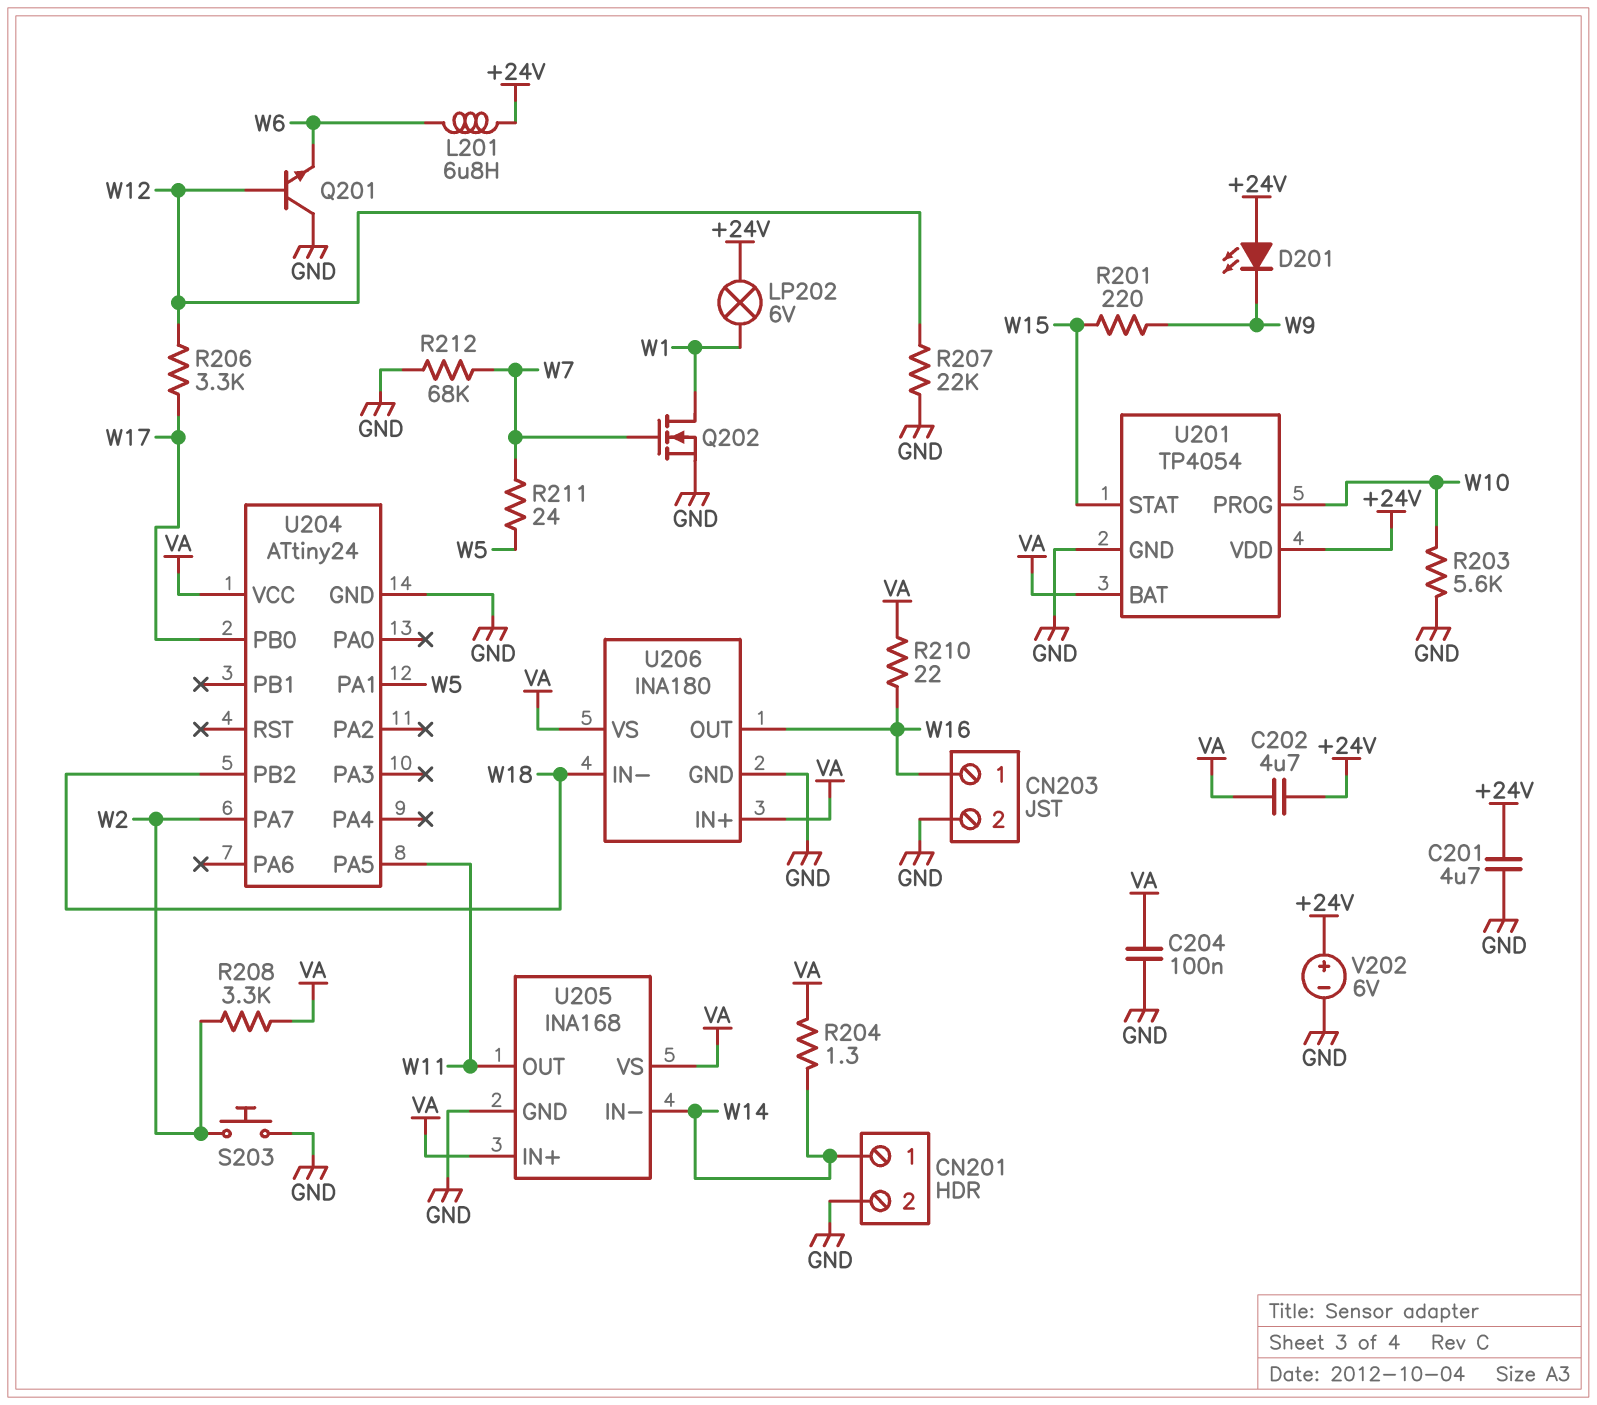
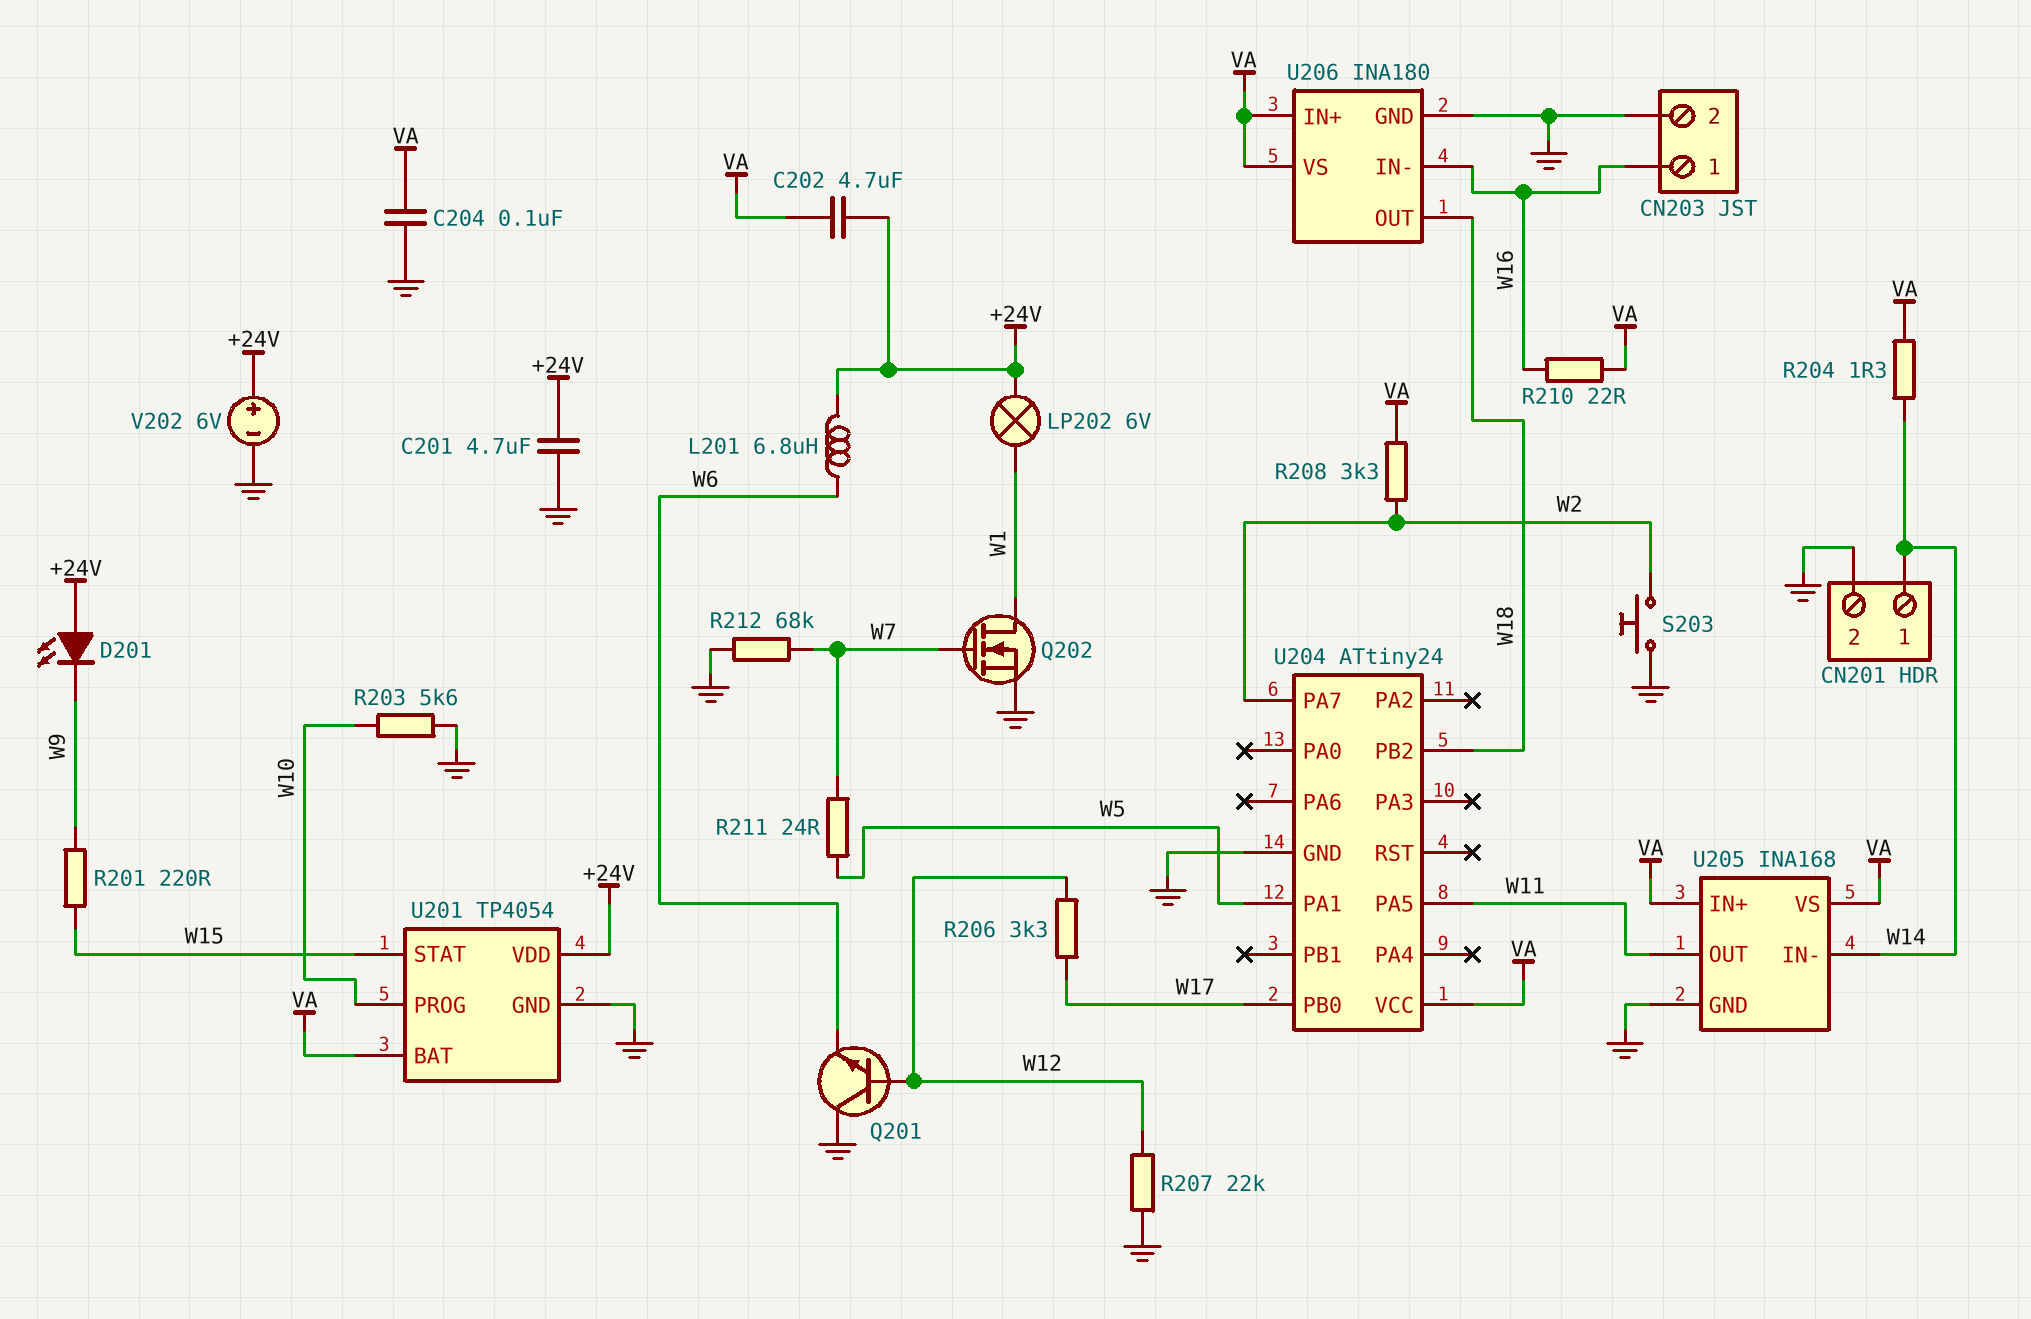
U206 pin IN-: W18 -> W16
U206 pin OUT: W16 -> W18

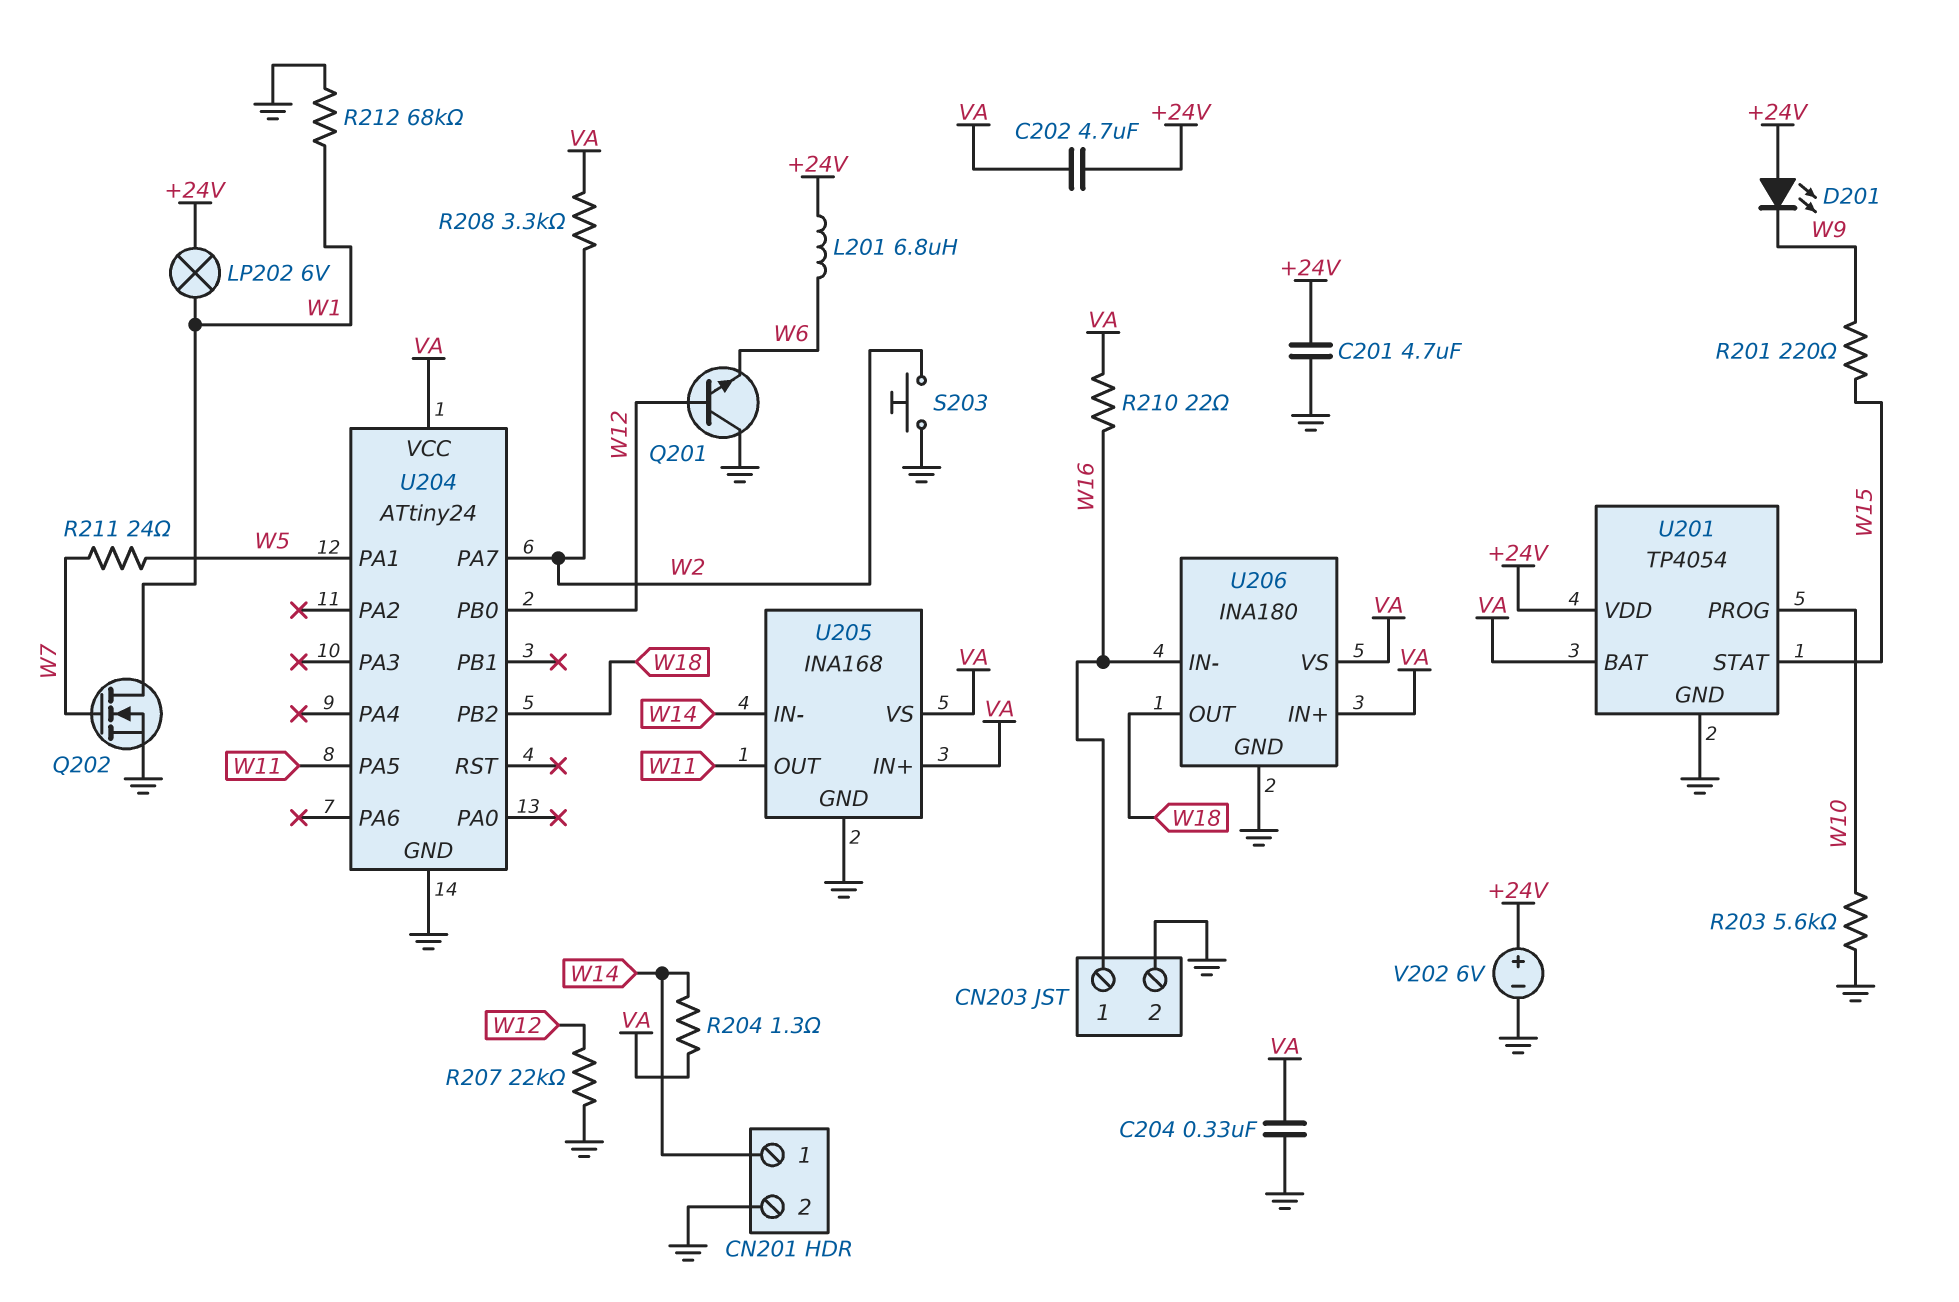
C204: 100nF (GND, VA) -> 330nF (GND, VA)
R206: 3.3k (W12, W17) -> none
R212: 68k (GND, W7) -> 68k (GND, W1)
U204 pin PB0: W17 -> W12

